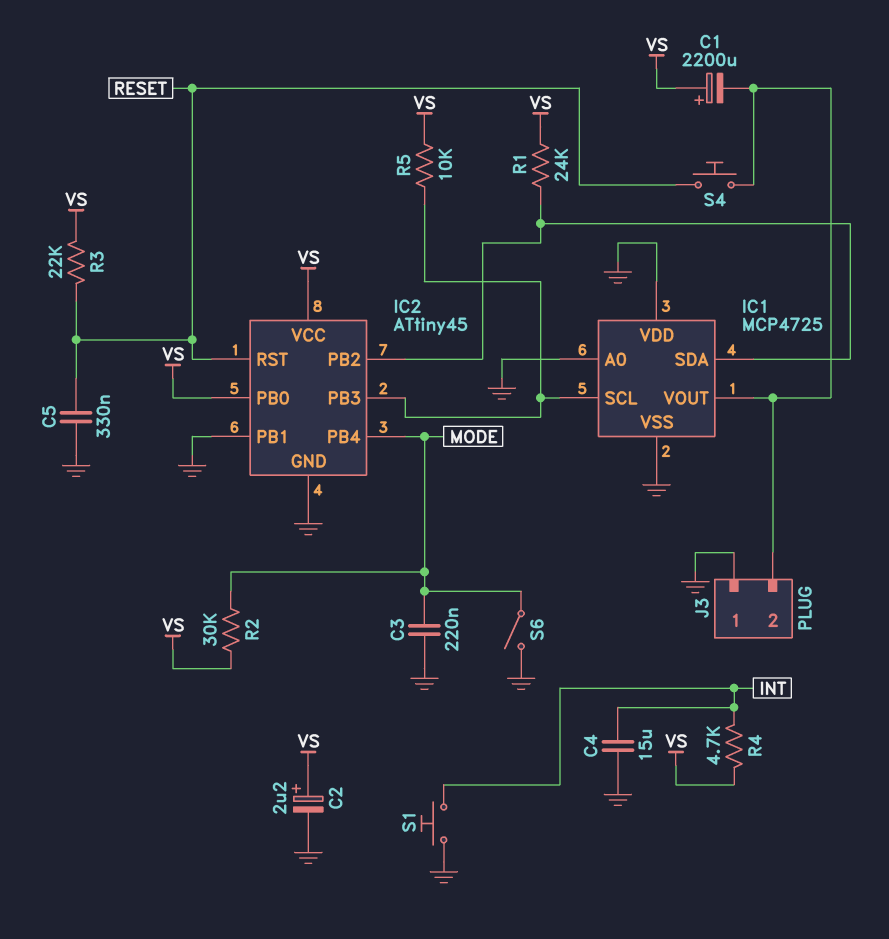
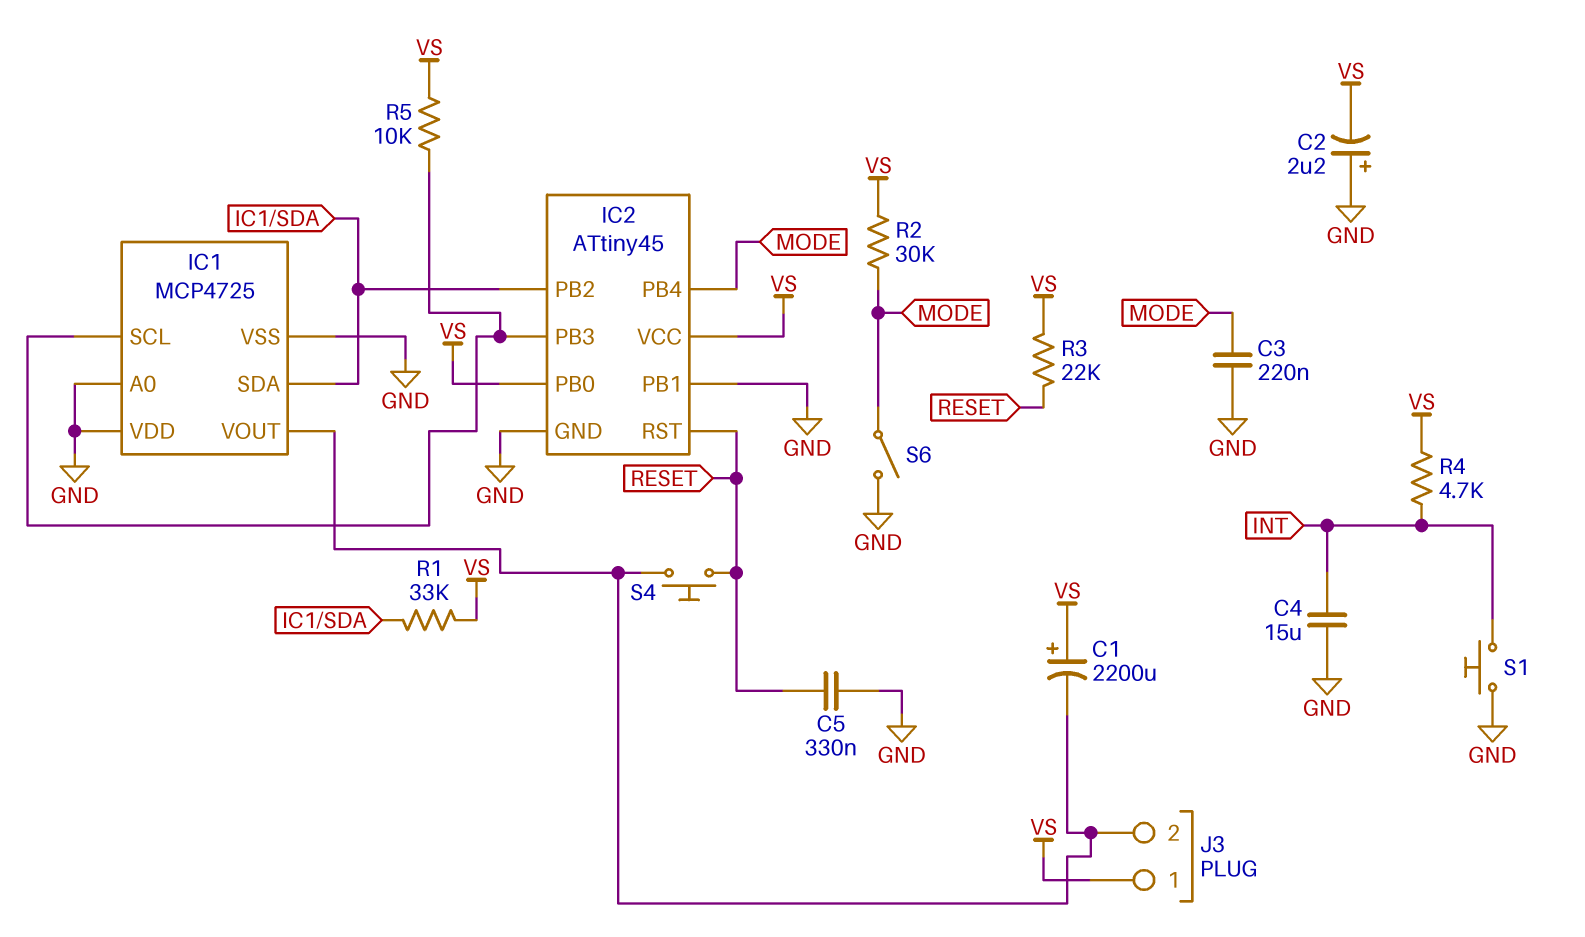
C2: 2.2uF (plus VS, minus GND) -> 2.2uF (plus GND, minus VS)
J3 pin 1: GND -> VS
R1: 24k (IC1/SDA, VS) -> 33k (IC1/SDA, VS)

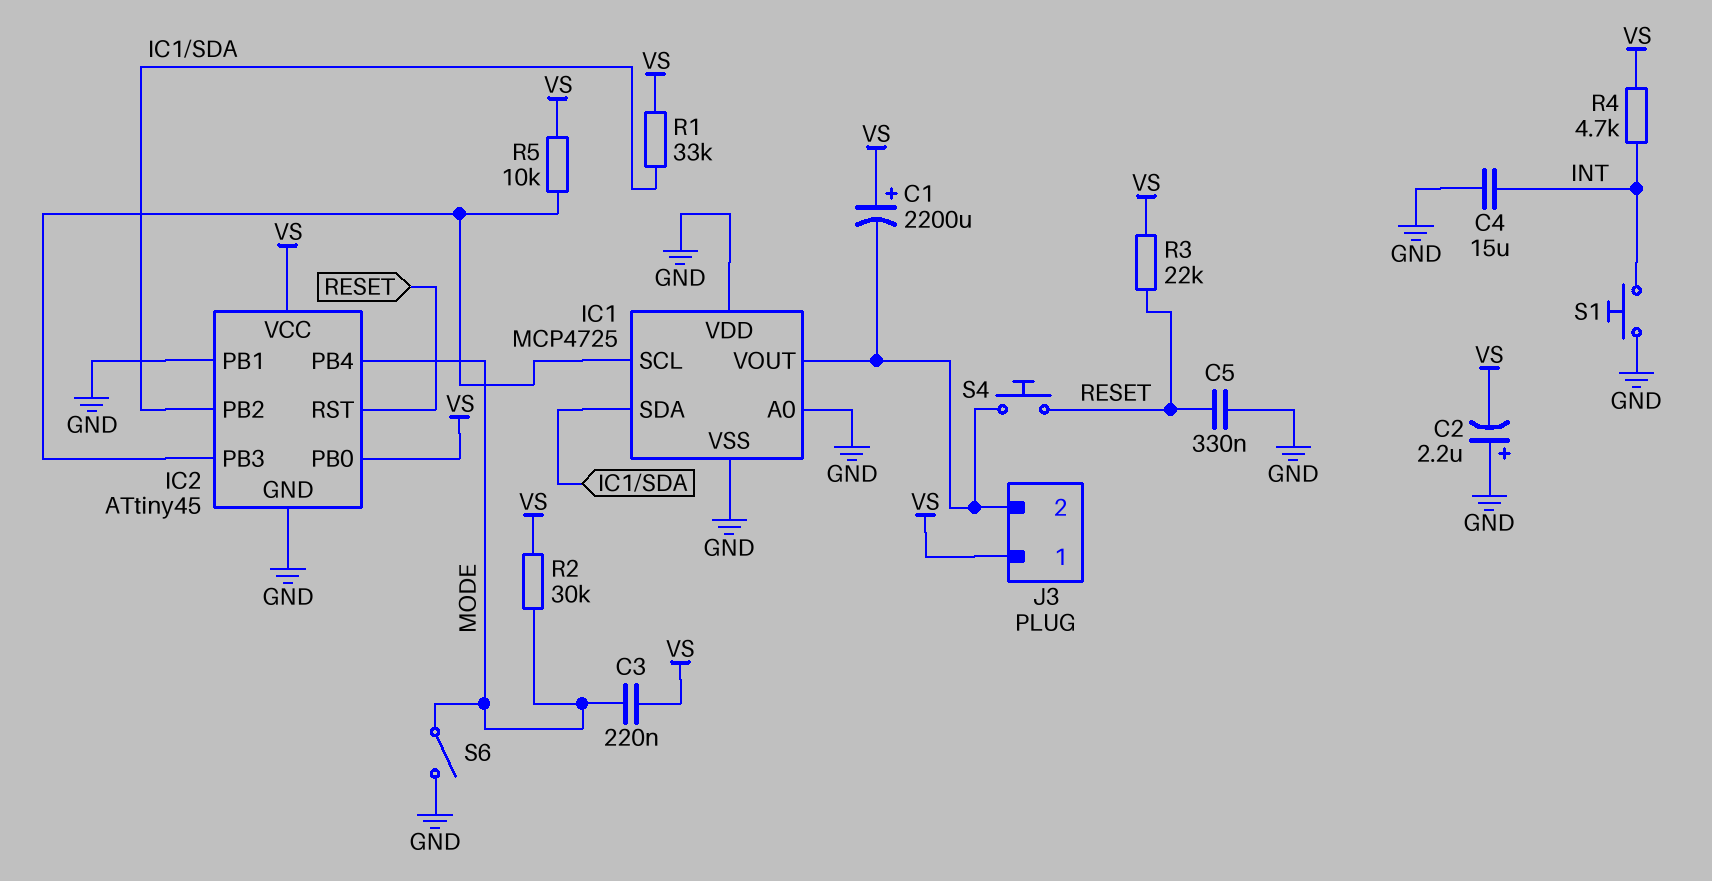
C3: 220nF (GND, MODE) -> 220nF (MODE, VS)

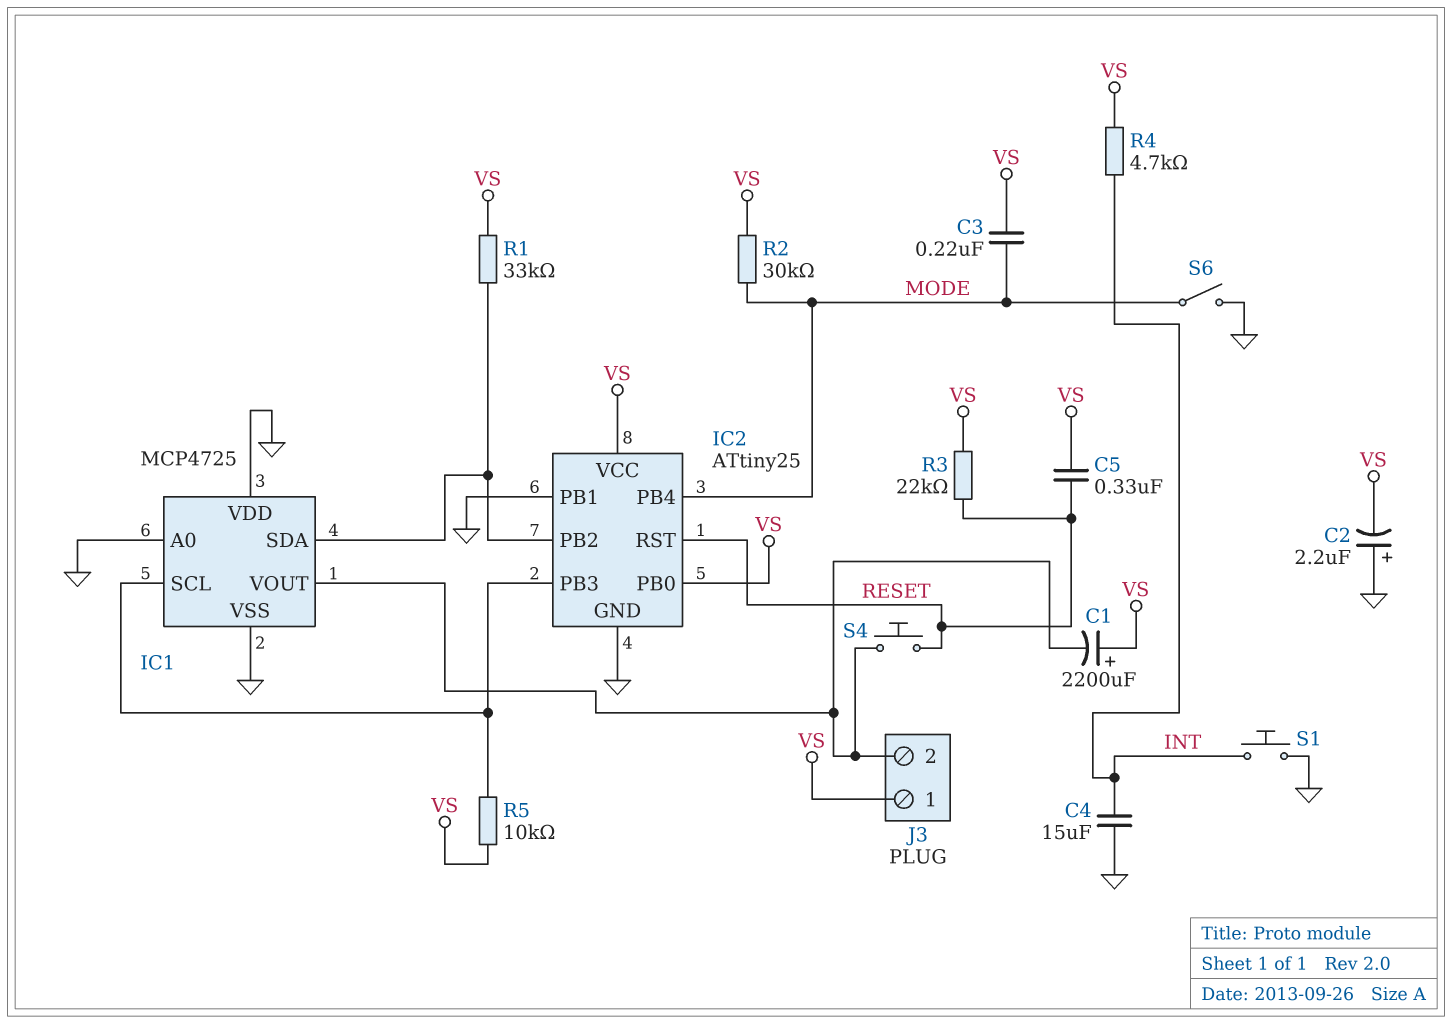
C5: 330nF (GND, RESET) -> 330nF (RESET, VS)
IC2: ATtiny45 -> ATtiny25

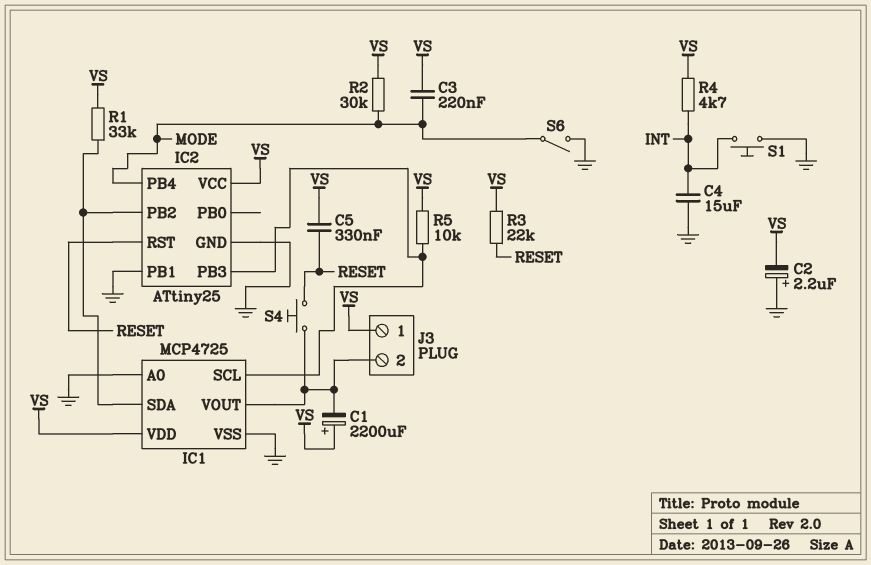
IC1 pin VDD: GND -> VS
IC2 pin PB0: VS -> none

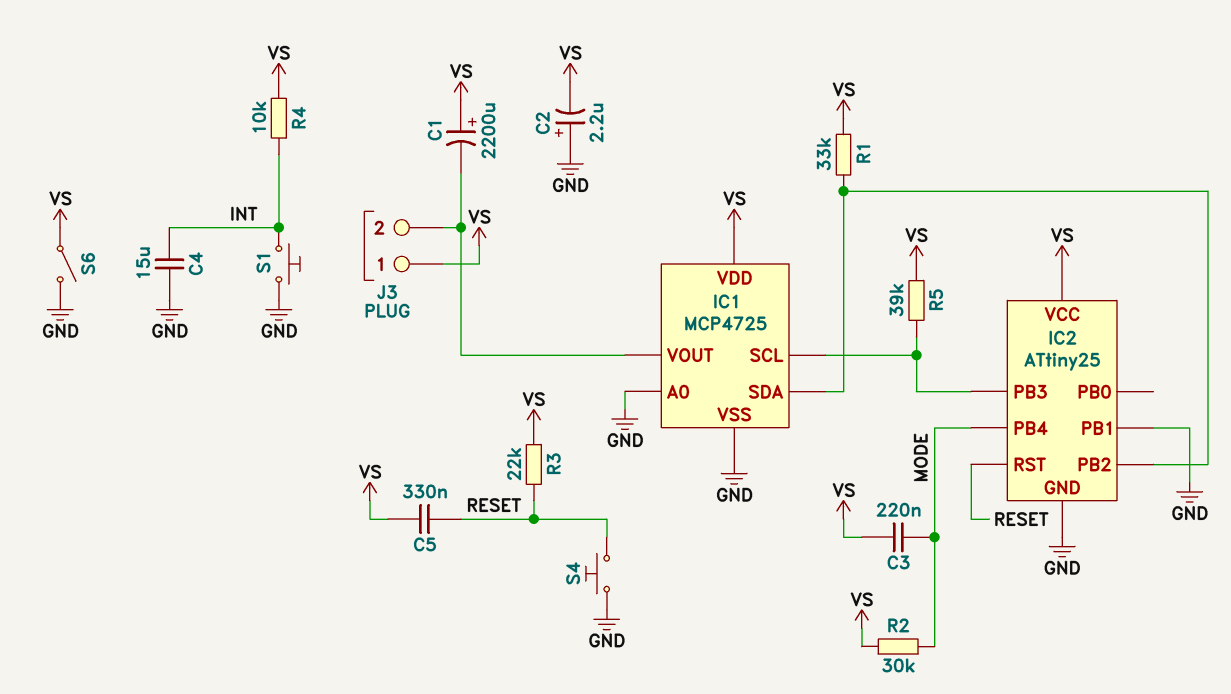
R4: 4.7k (INT, VS) -> 10k (INT, VS)
R5: 10k (IC1/SCL, VS) -> 39k (IC1/SCL, VS)
S4: button (IC1/VOUT, RESET) -> button (GND, RESET)
S6: switch (GND, MODE) -> switch (GND, VS)

